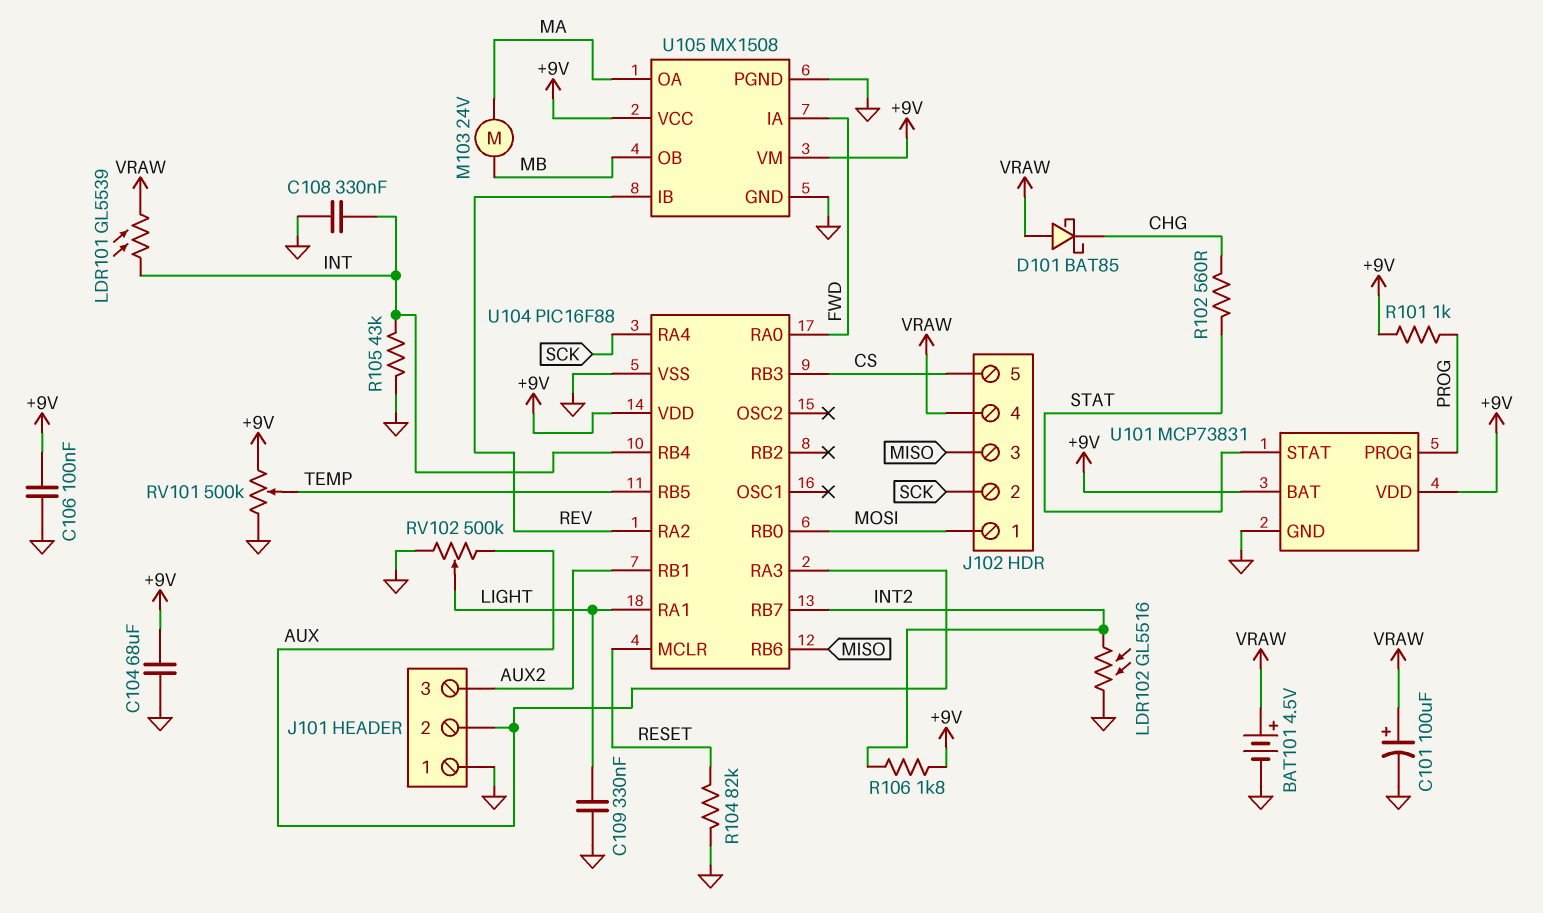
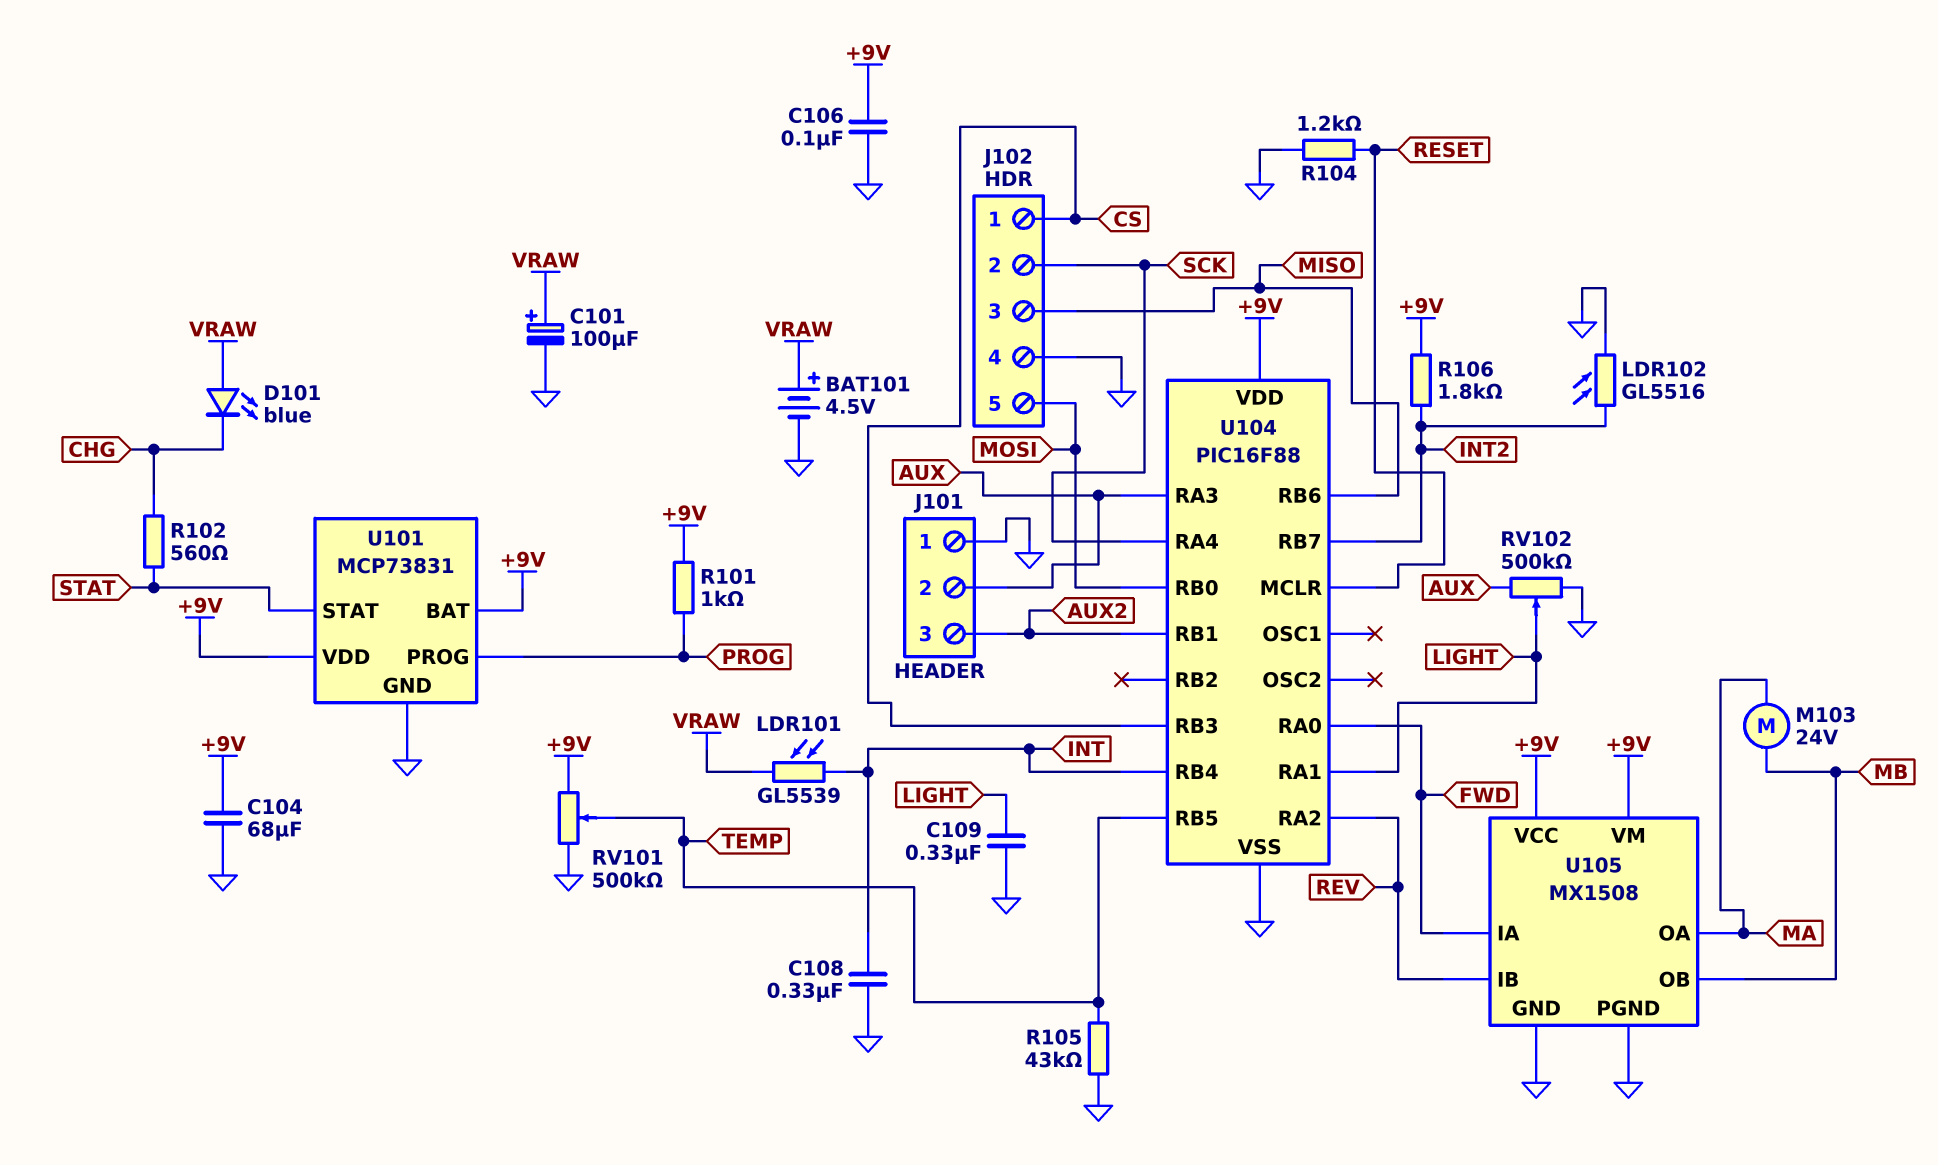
D101: schottky BAT85 (A VRAW, K CHG) -> LED blue (A VRAW, K CHG)
J102 pin 1: MOSI -> CS
J102 pin 4: VRAW -> GND
J102 pin 5: CS -> MOSI
R104: 82k (GND, RESET) -> 1.2k (GND, RESET)
R105: 43k (GND, INT) -> 43k (GND, TEMP)

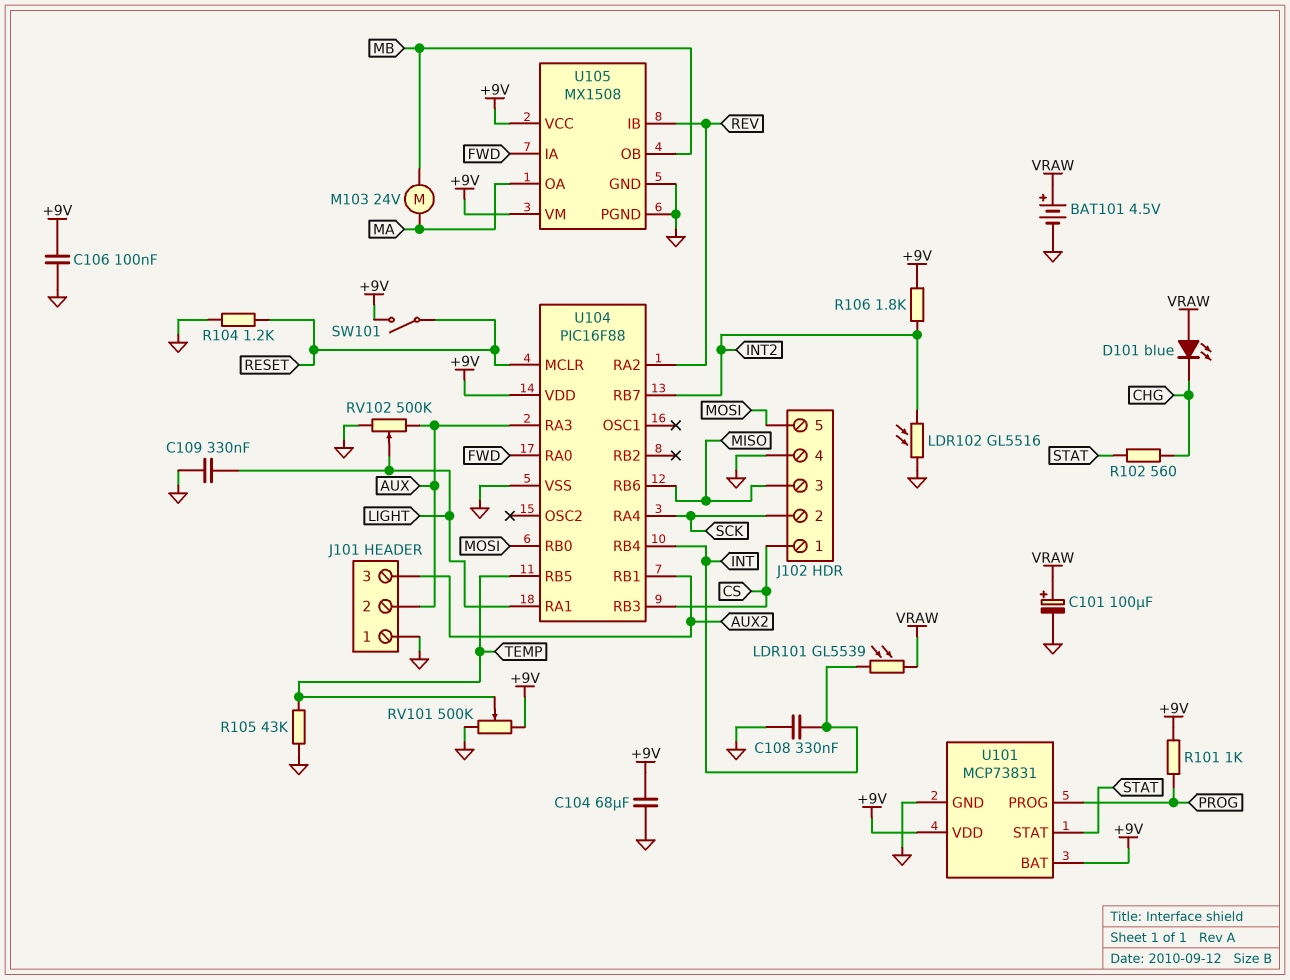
SW101: none -> switch (+9V, RESET)

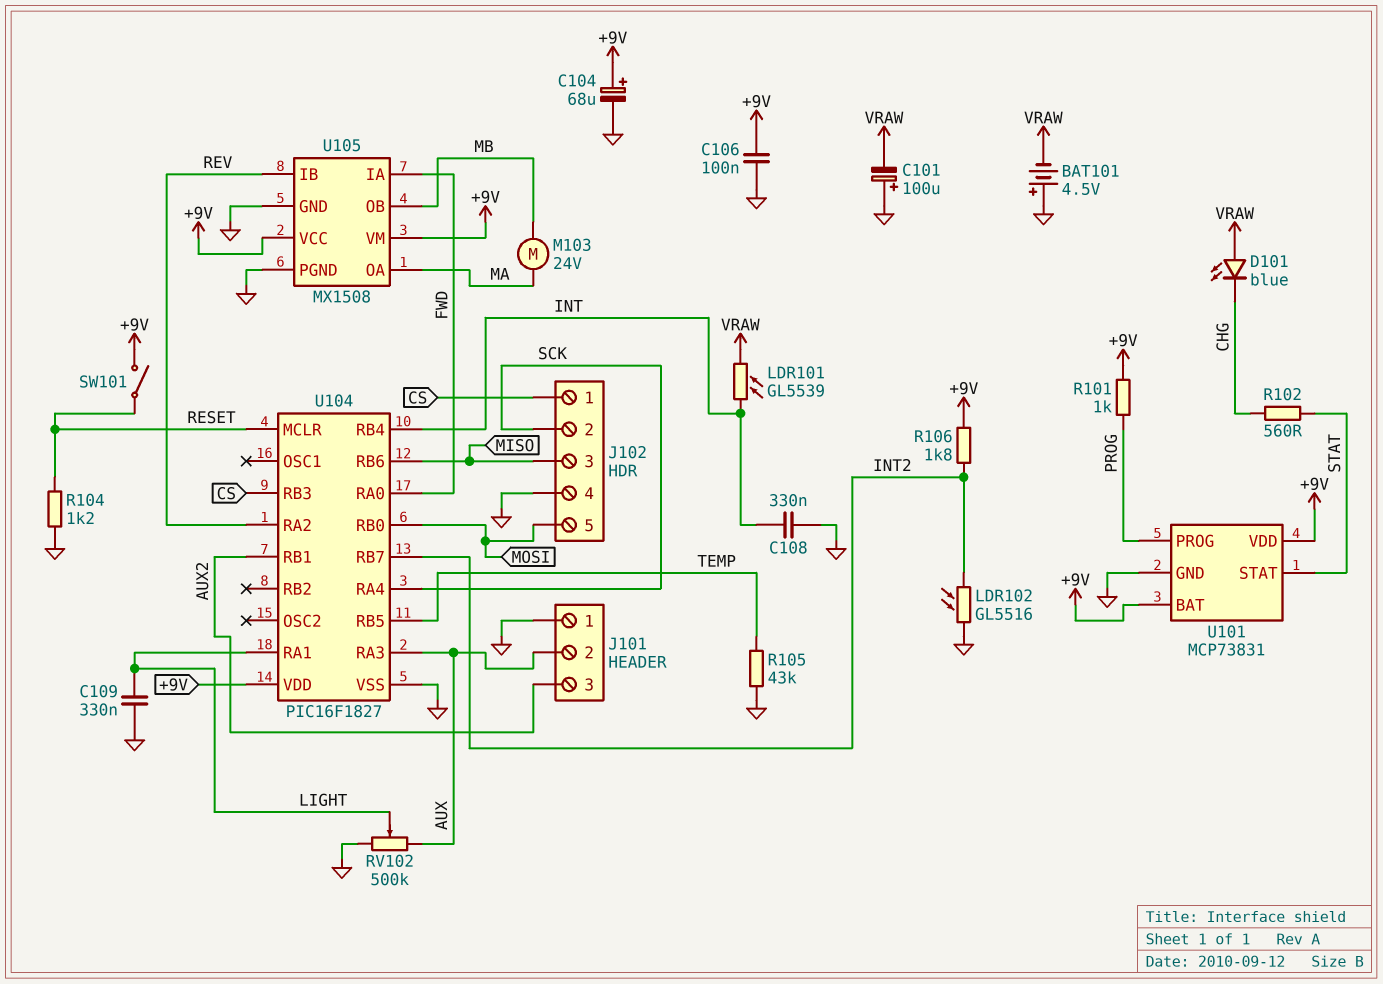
BAT101: 4.5V (plus VRAW, minus GND) -> 4.5V (plus GND, minus VRAW)
C101: 100uF (plus VRAW, minus GND) -> 100uF (plus GND, minus VRAW)
C104: 68uF (+9V, GND) -> 68uF (plus +9V, minus GND)
RV101: 500k (+9V, GND, wiper TEMP) -> none
U104: PIC16F88 -> PIC16F1827

